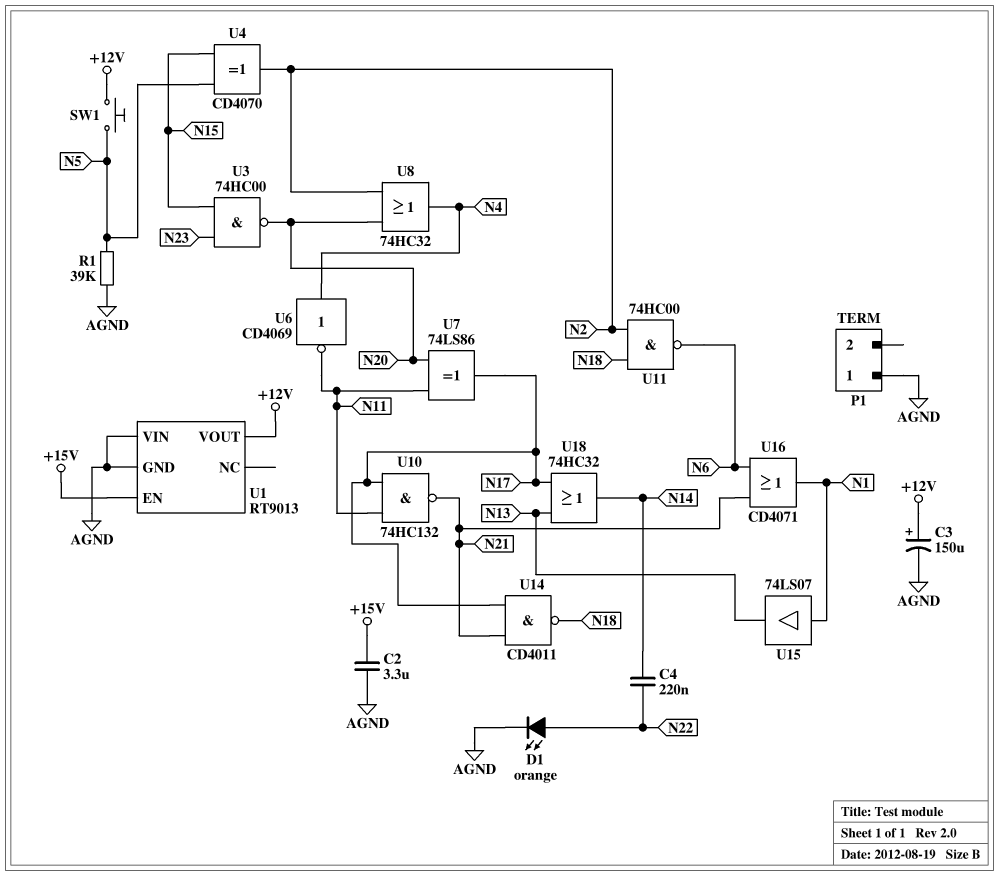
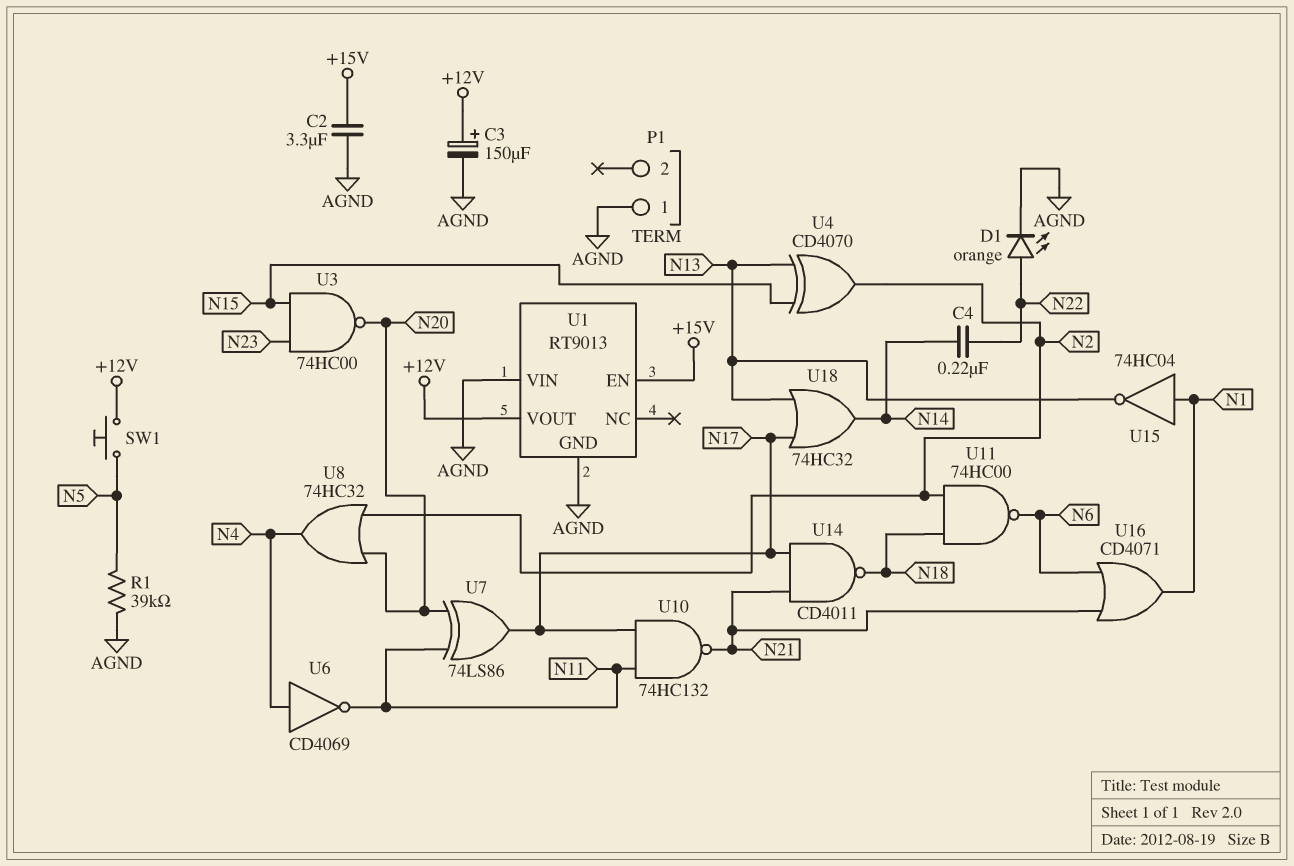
U4: XOR CD4070 (in N5, in N15, out N2) -> XOR CD4070 (in N13, in N15, out N2)
U15: buffer 74LS07 (in N1, out N13) -> NOT 74HC04 (in N1, out N13)

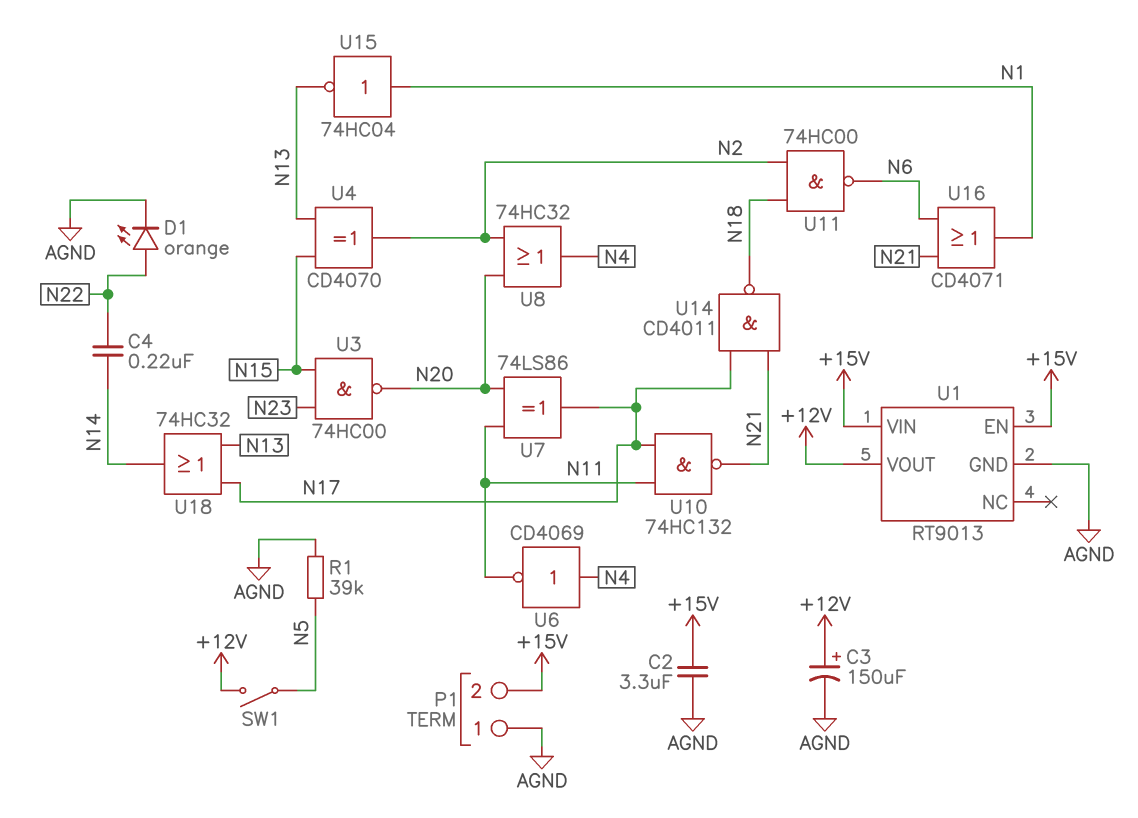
P1 pin 2: none -> +15V
SW1: button (+12V, N5) -> switch (+12V, N5)
U1 pin VIN: AGND -> +15V

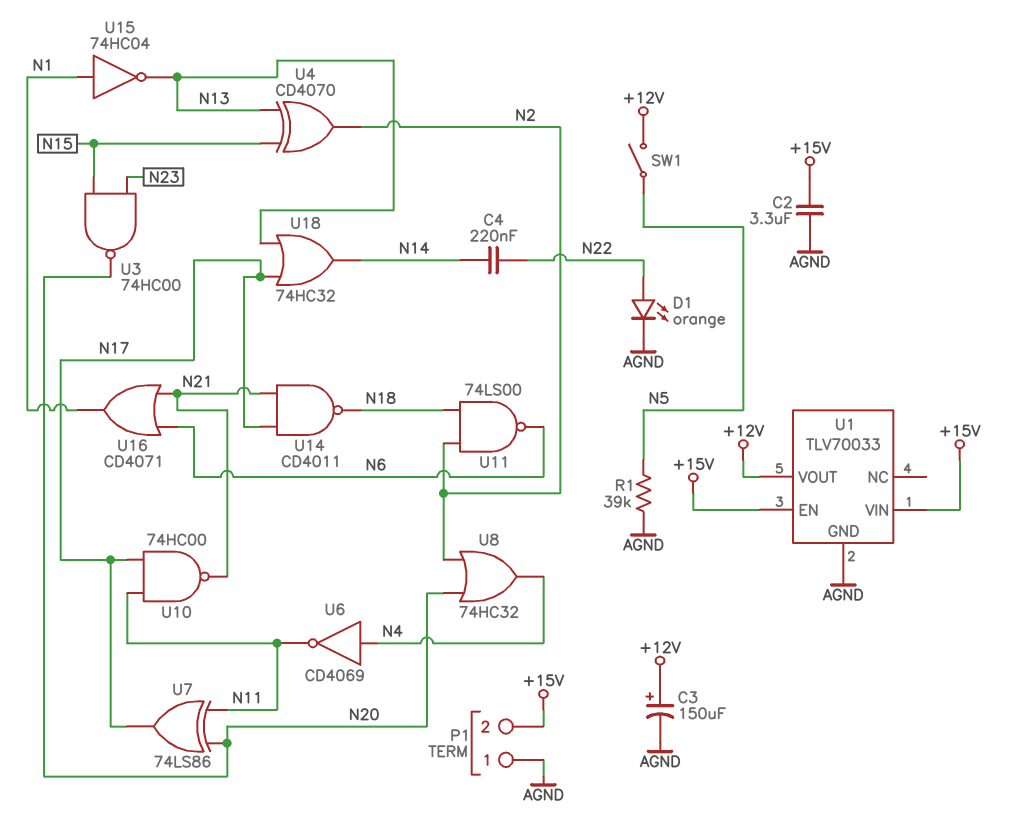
U1: RT9013 -> TLV70033
U10: NAND 74HC132 (in N11, in N17, out N21) -> NAND 74HC00 (in N11, in N17, out N21)
U11: NAND 74HC00 (in N2, in N18, out N6) -> NAND 74LS00 (in N2, in N18, out N6)

